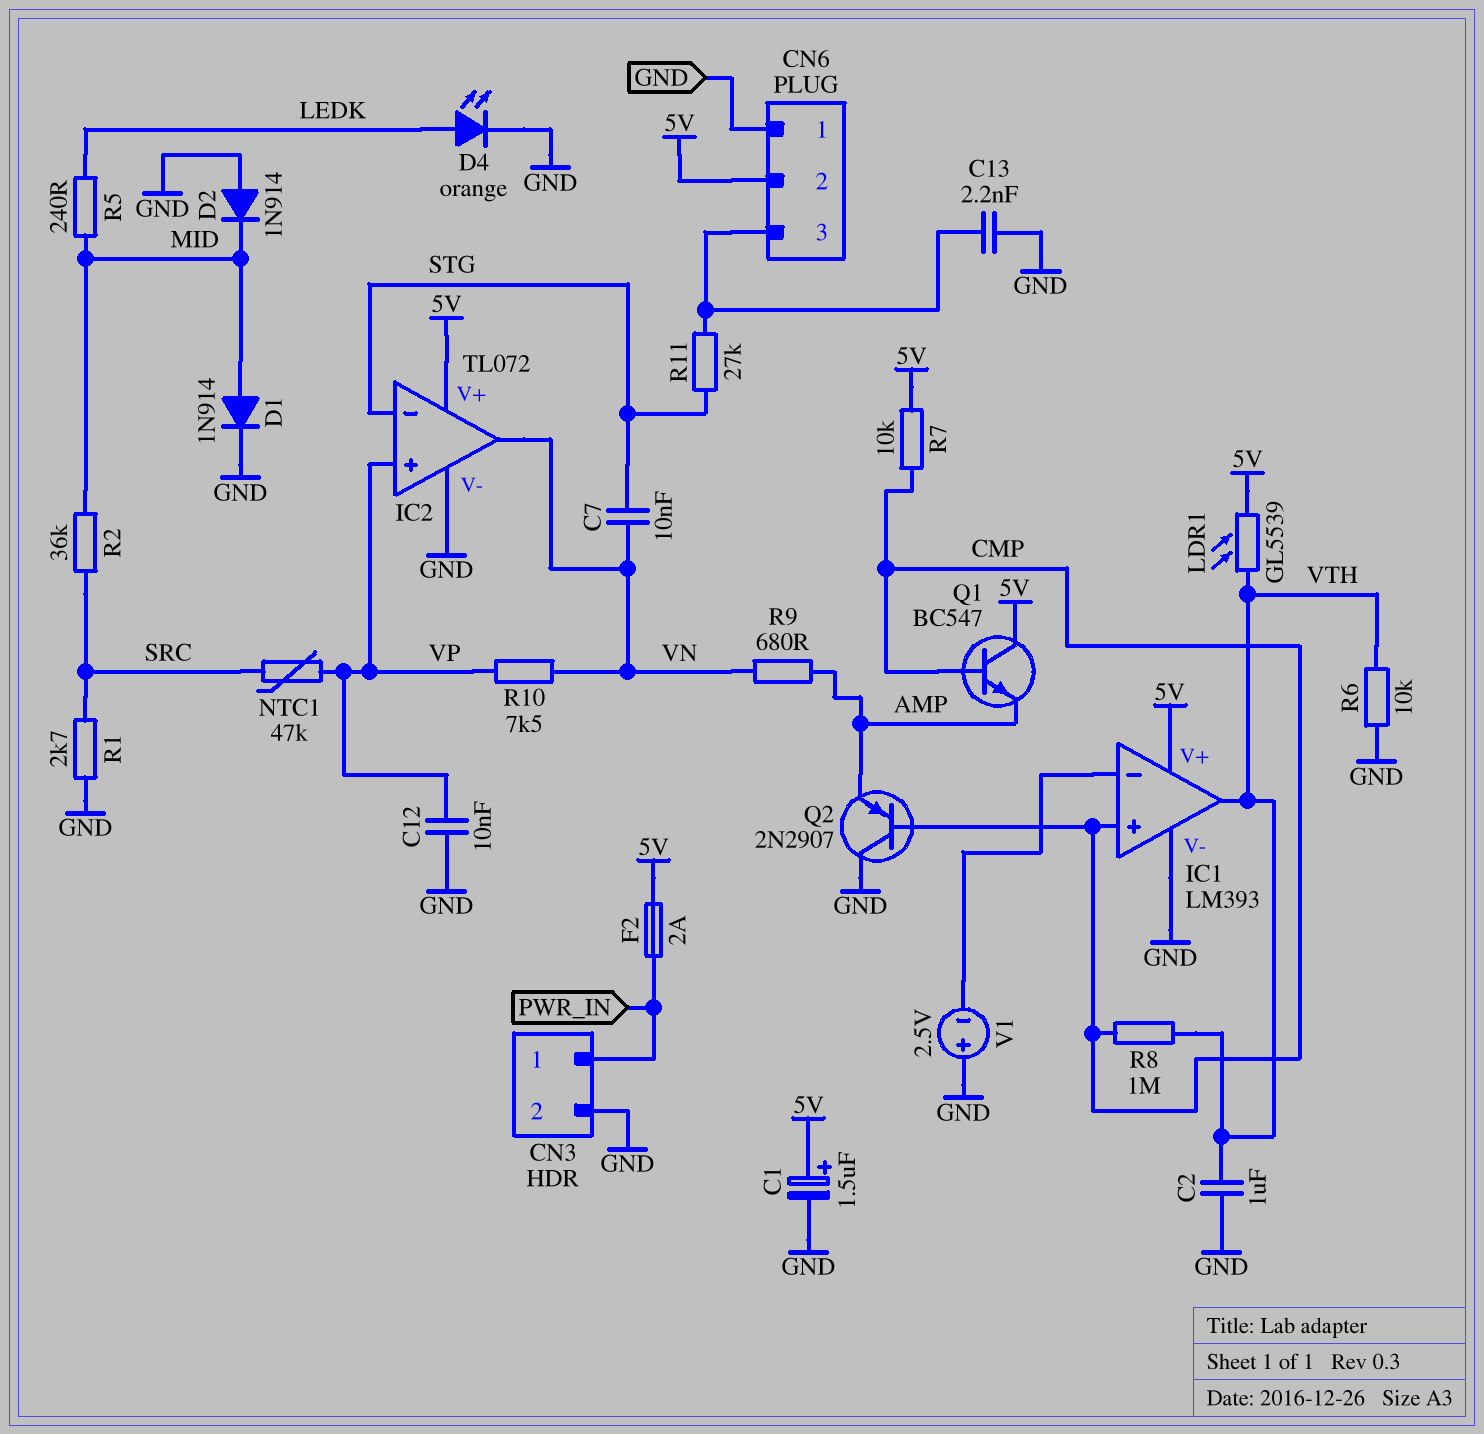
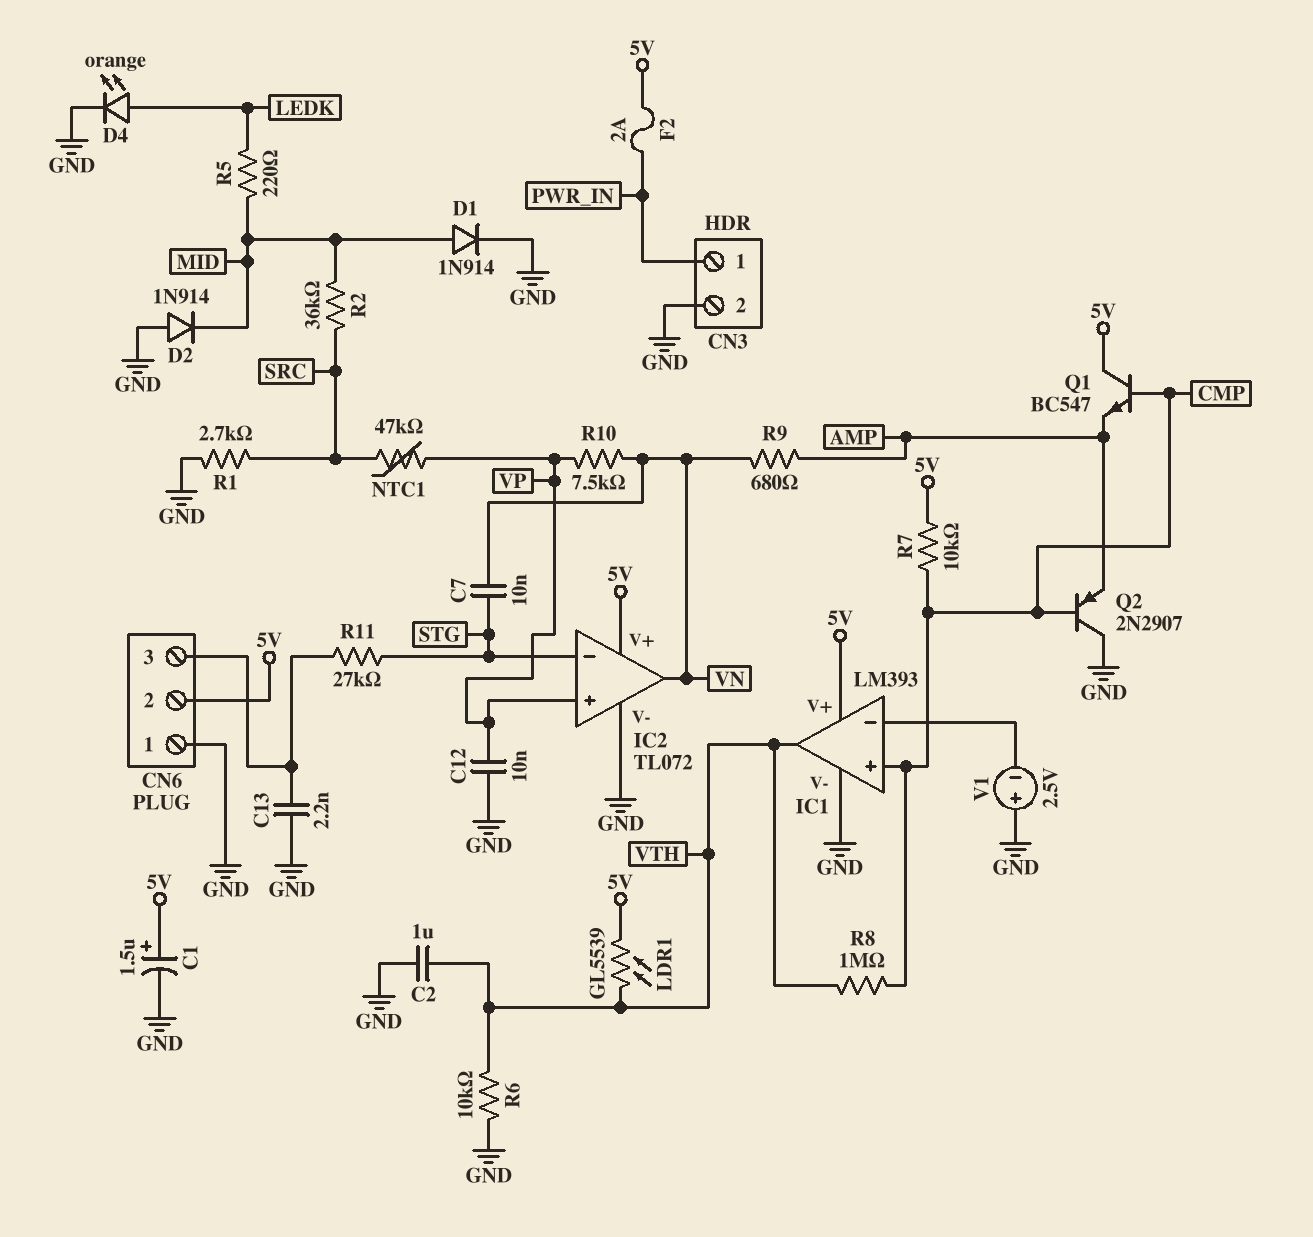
R5: 240 (LEDK, MID) -> 220 (LEDK, MID)

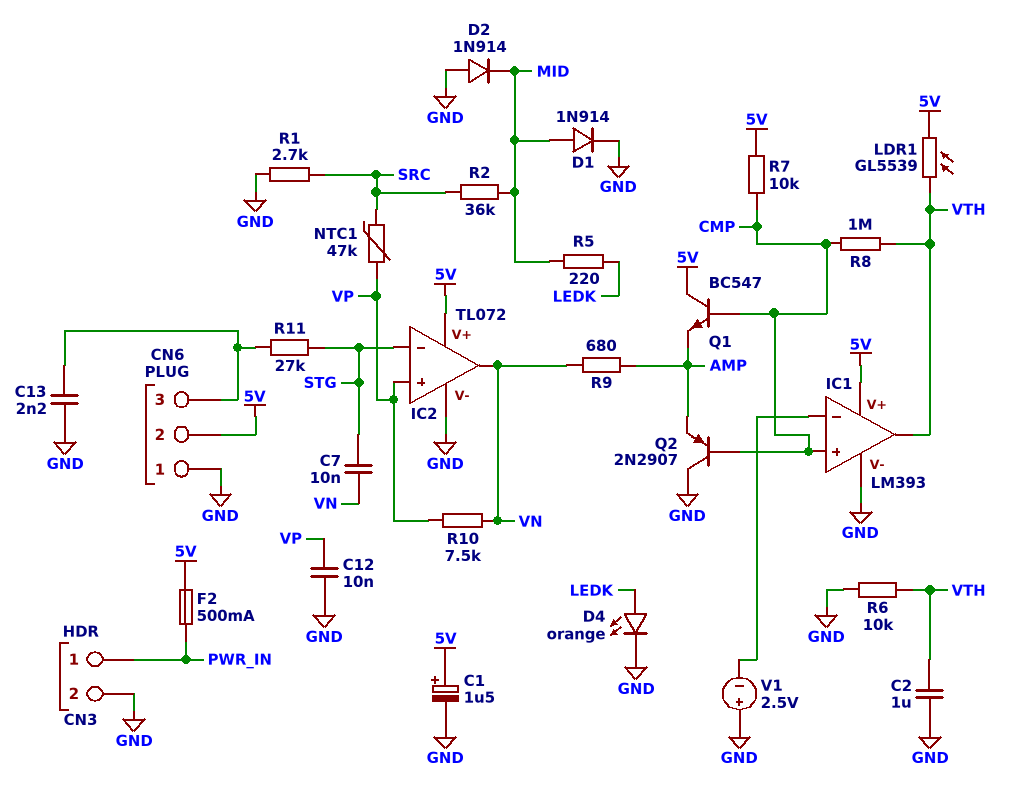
F2: 2A (5V, PWR_IN) -> 500mA (5V, PWR_IN)

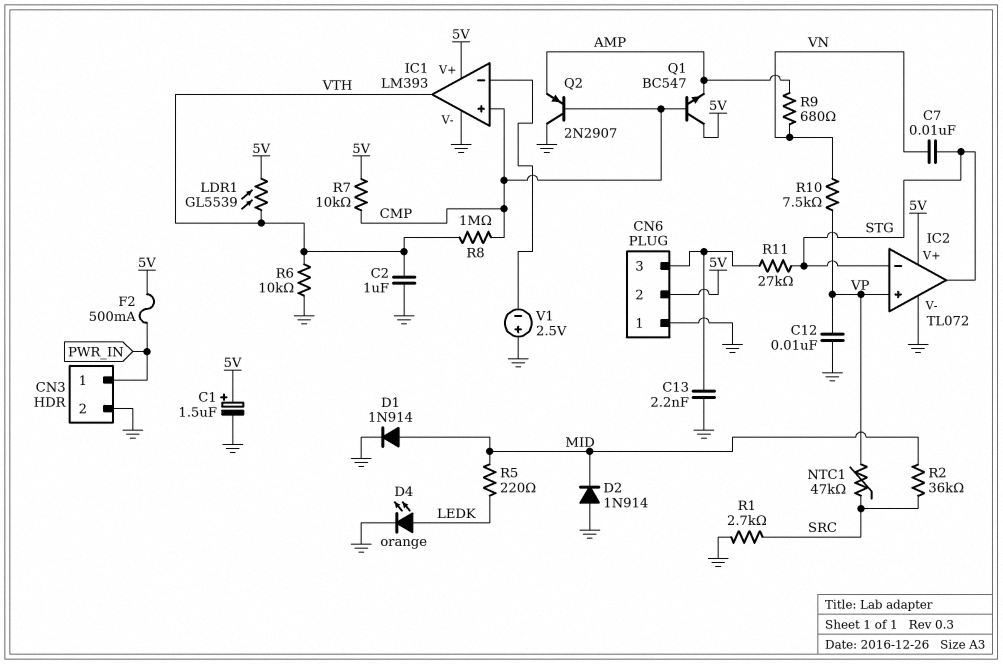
IC2 pin out: VN -> STG

